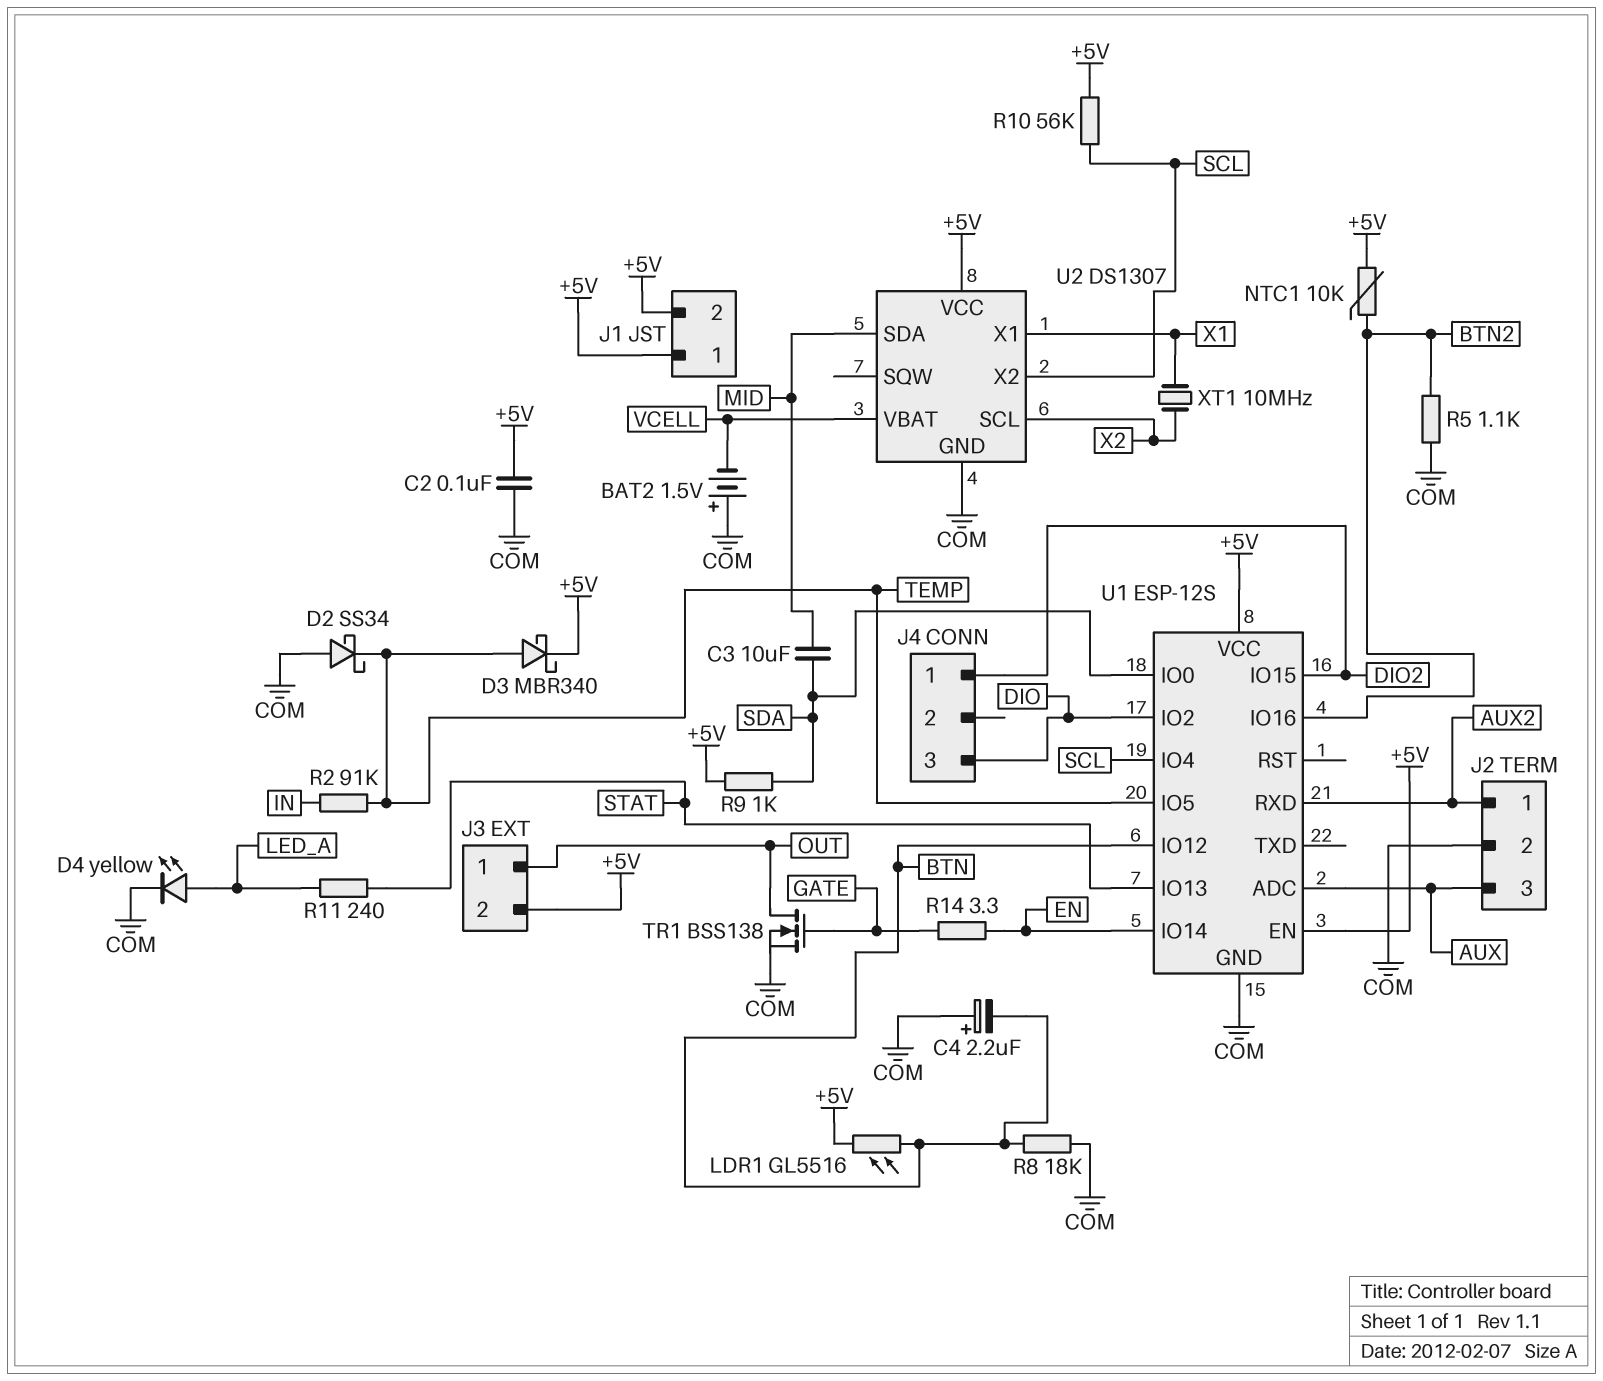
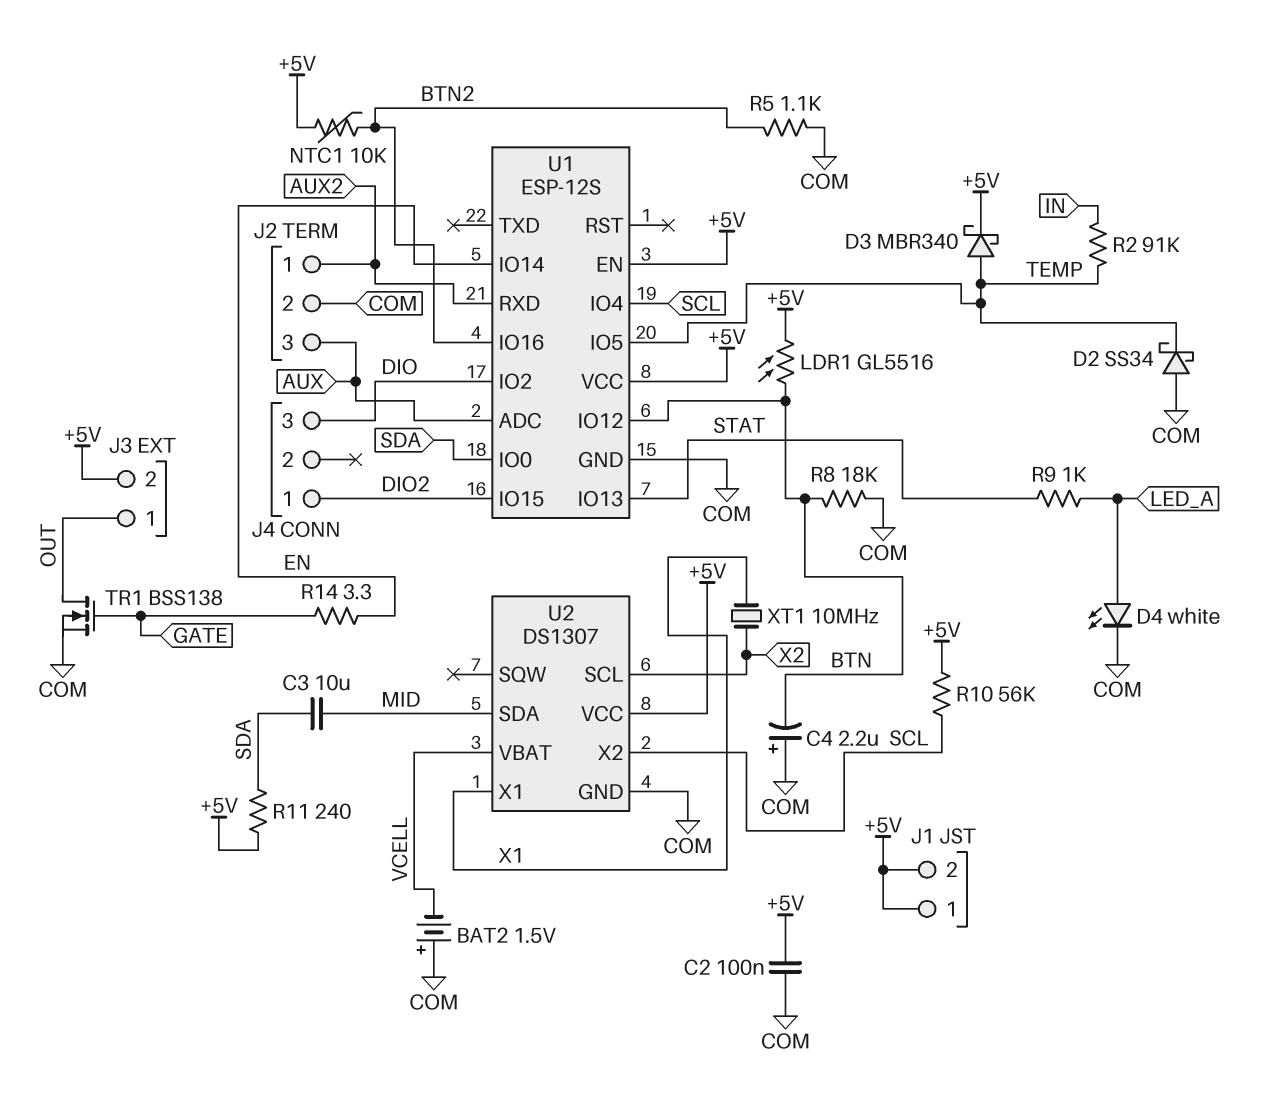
D4: LED yellow (A LED_A, K COM) -> LED white (A LED_A, K COM)
R9: 1k (+5V, SDA) -> 1k (LED_A, STAT)
R11: 240 (LED_A, STAT) -> 240 (+5V, SDA)

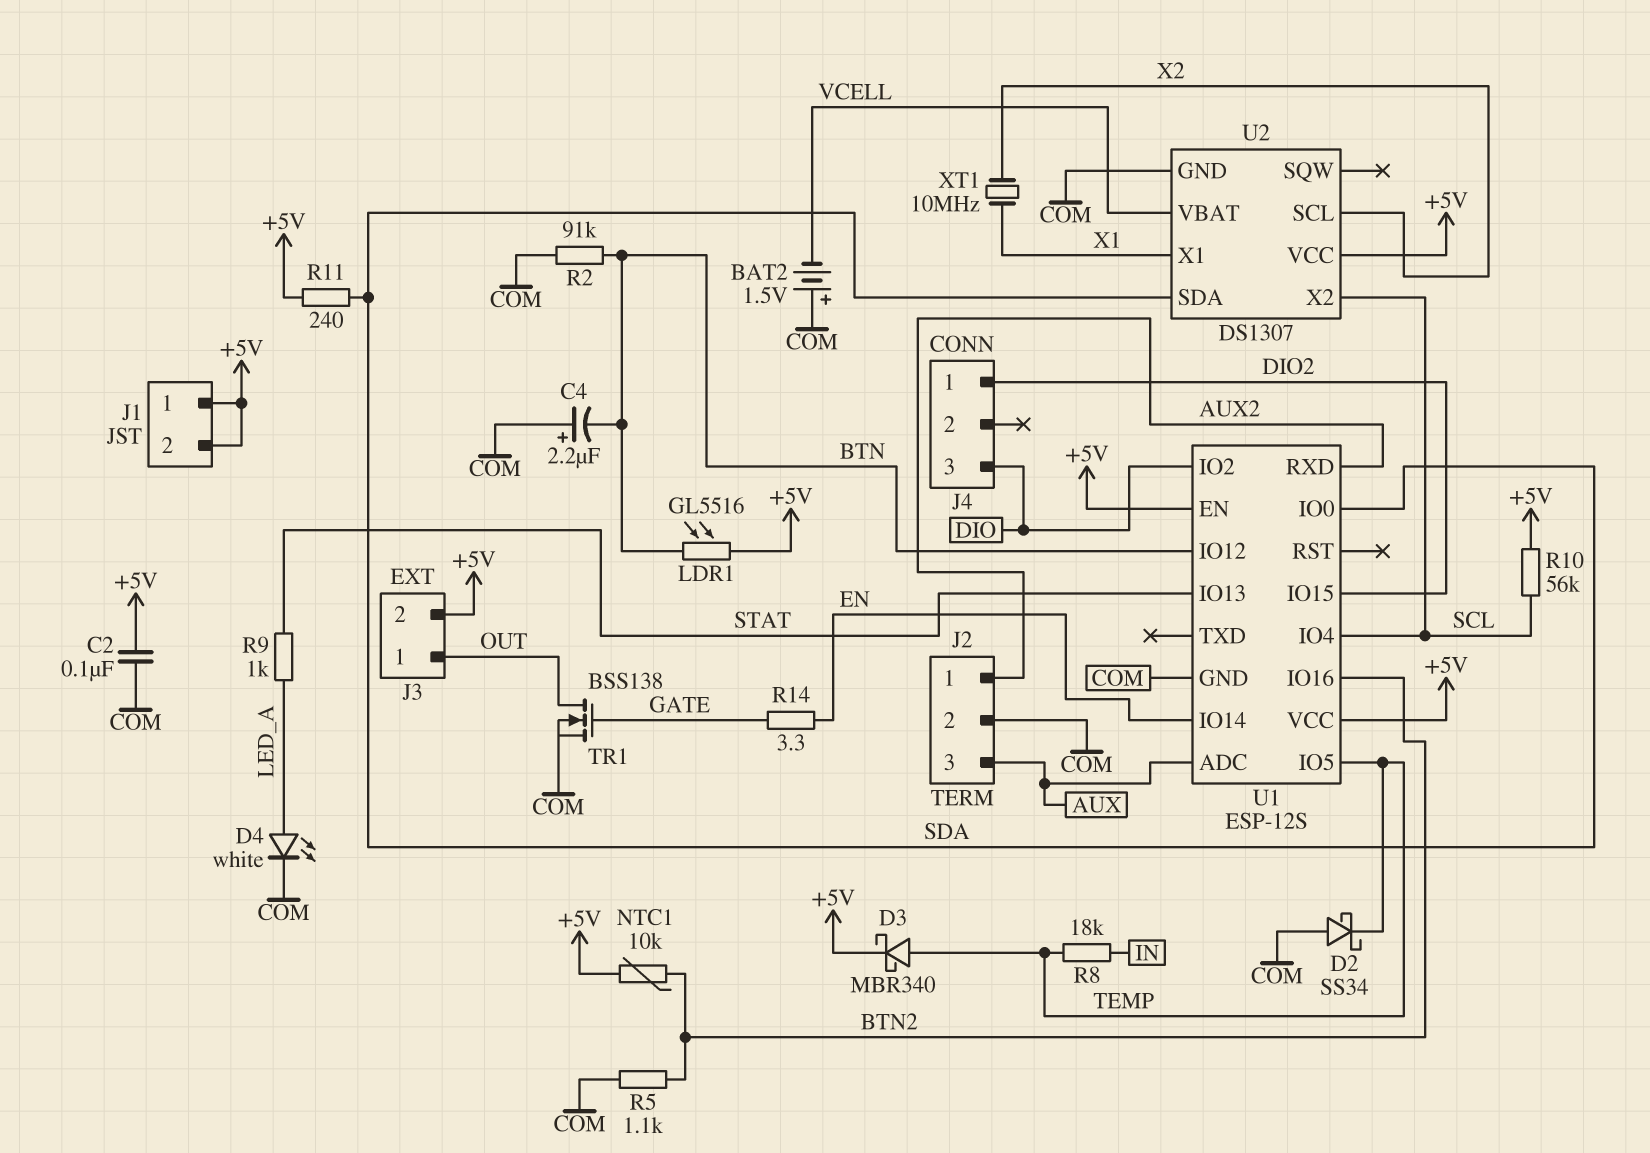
C3: 10uF (MID, SDA) -> none
R2: 91k (IN, TEMP) -> 91k (BTN, COM)
R8: 18k (BTN, COM) -> 18k (IN, TEMP)
U2 pin SDA: MID -> SDA

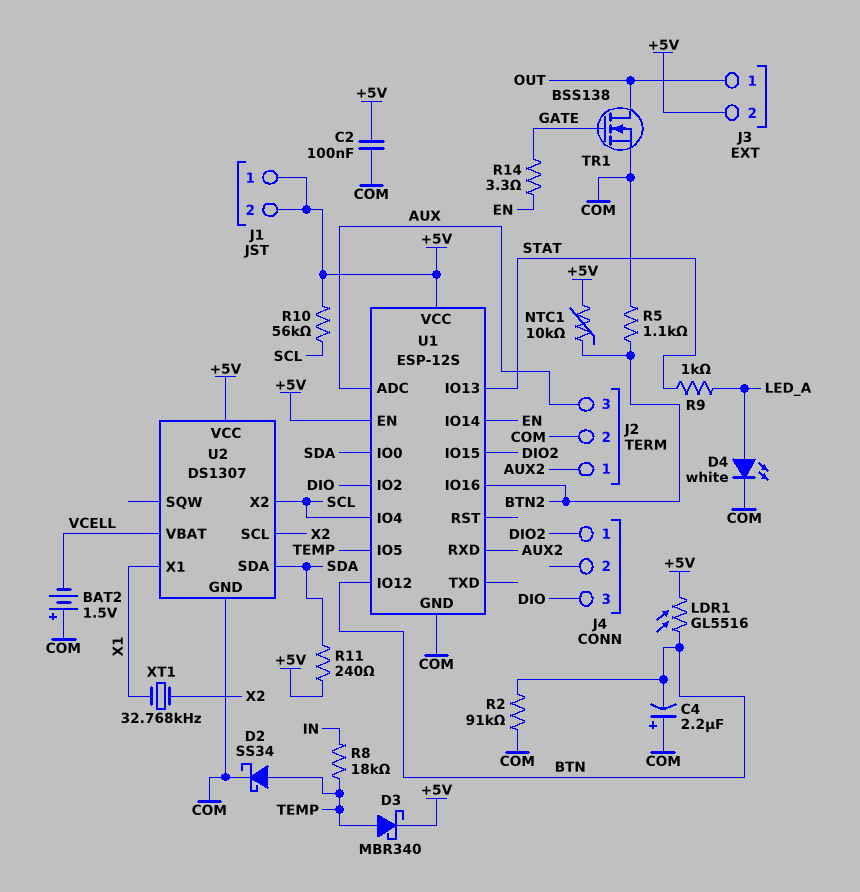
D2: schottky SS34 (A COM, K TEMP) -> schottky SS34 (A TEMP, K COM)
XT1: 10MHz (X1, X2) -> 32.768kHz (X1, X2)

